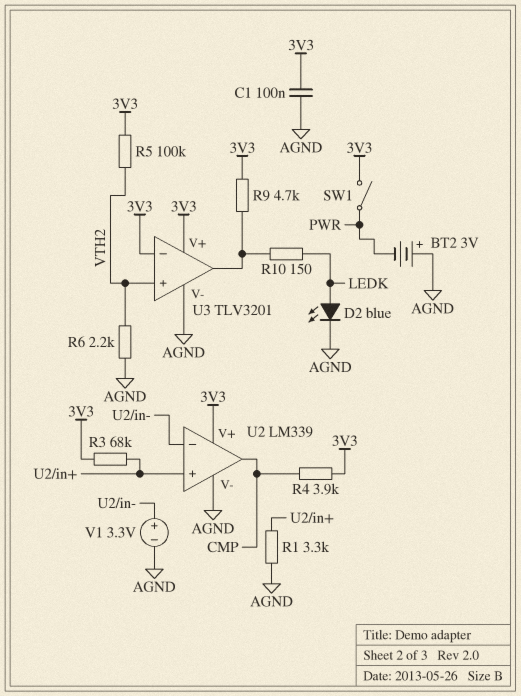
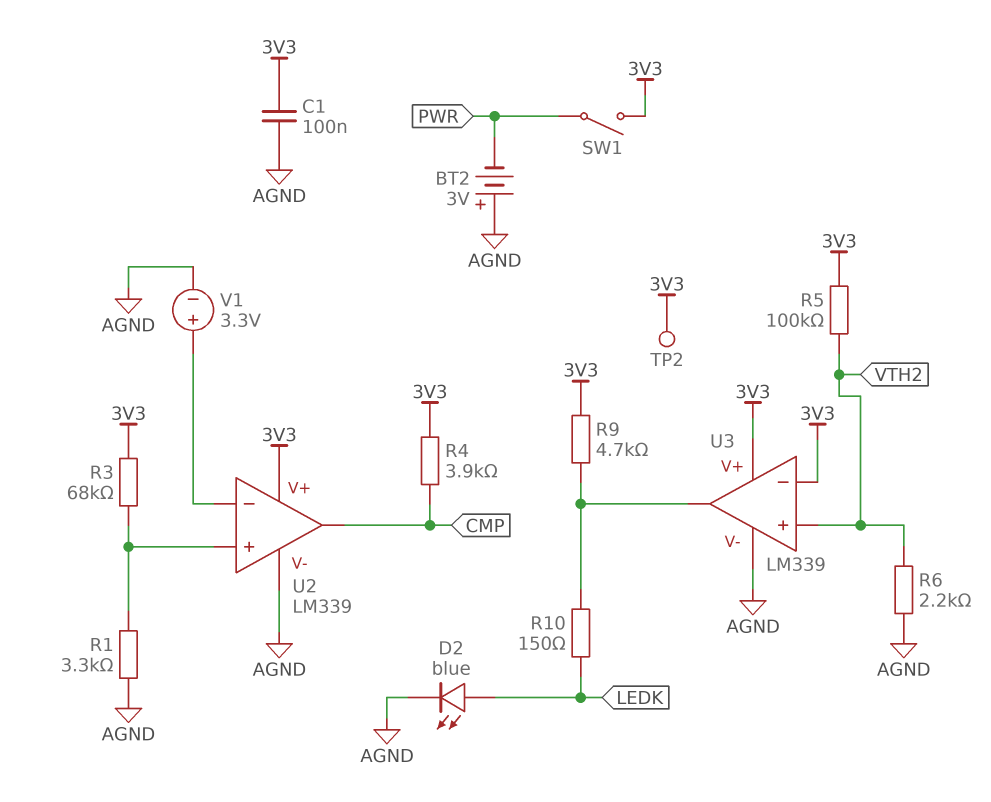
TP2: none -> test point (3V3)
U3: TLV3201 -> LM339

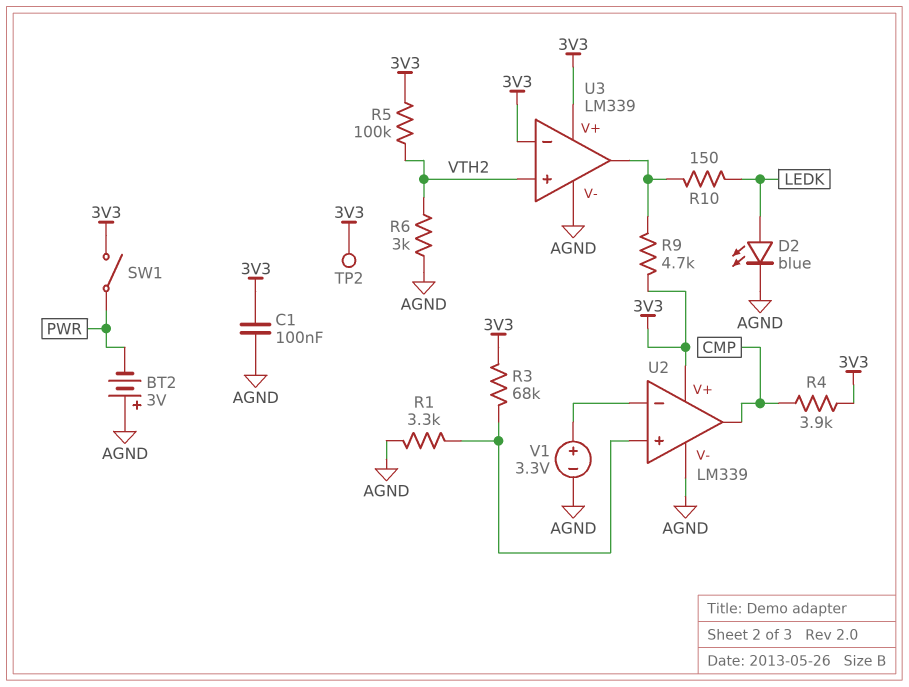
R6: 2.2k (AGND, VTH2) -> 3k (AGND, VTH2)

